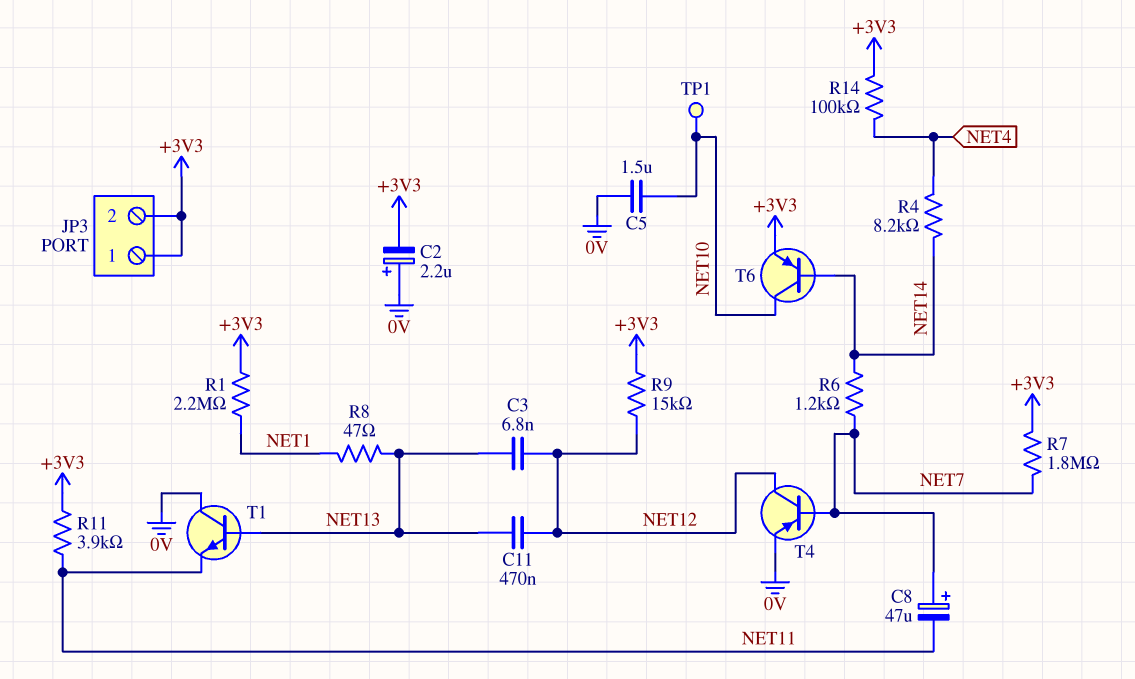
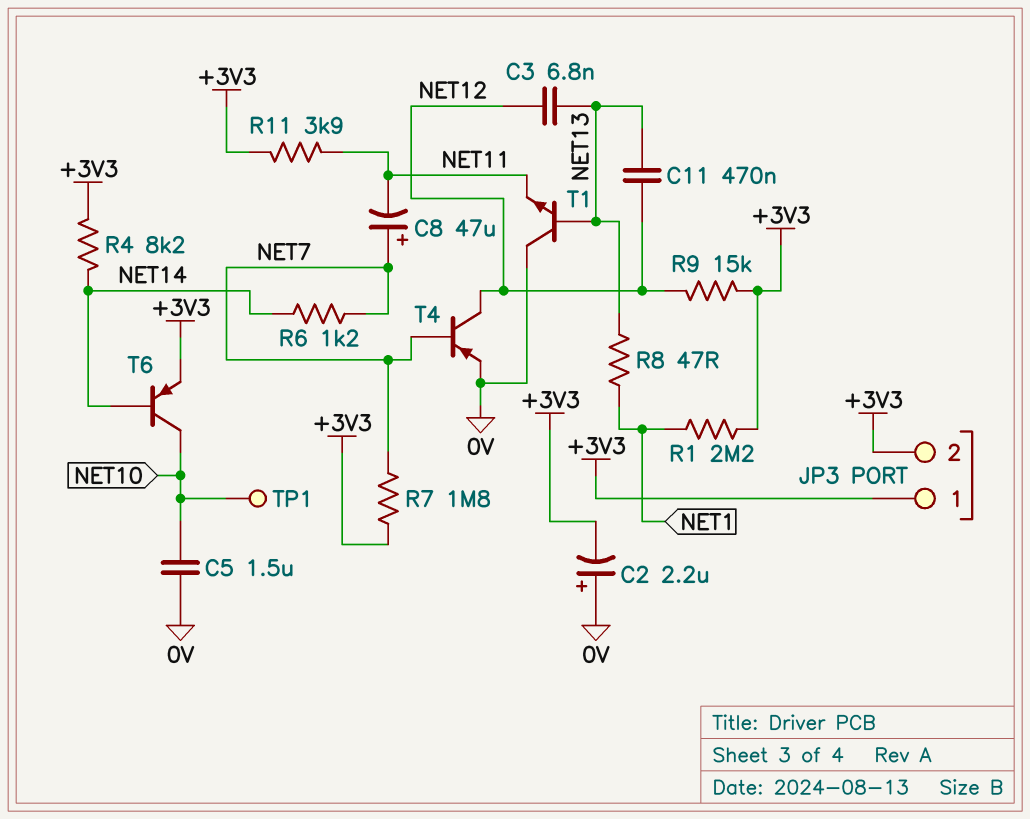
R4: 8.2k (NET4, NET14) -> 8.2k (+3V3, NET14)
R14: 100k (+3V3, NET4) -> none

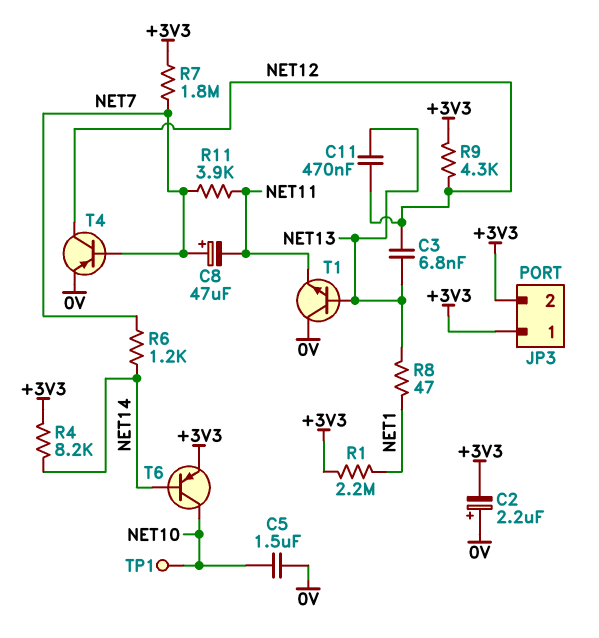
R9: 15k (+3V3, NET12) -> 4.3k (+3V3, NET12)
R11: 3.9k (+3V3, NET11) -> 3.9k (NET7, NET11)

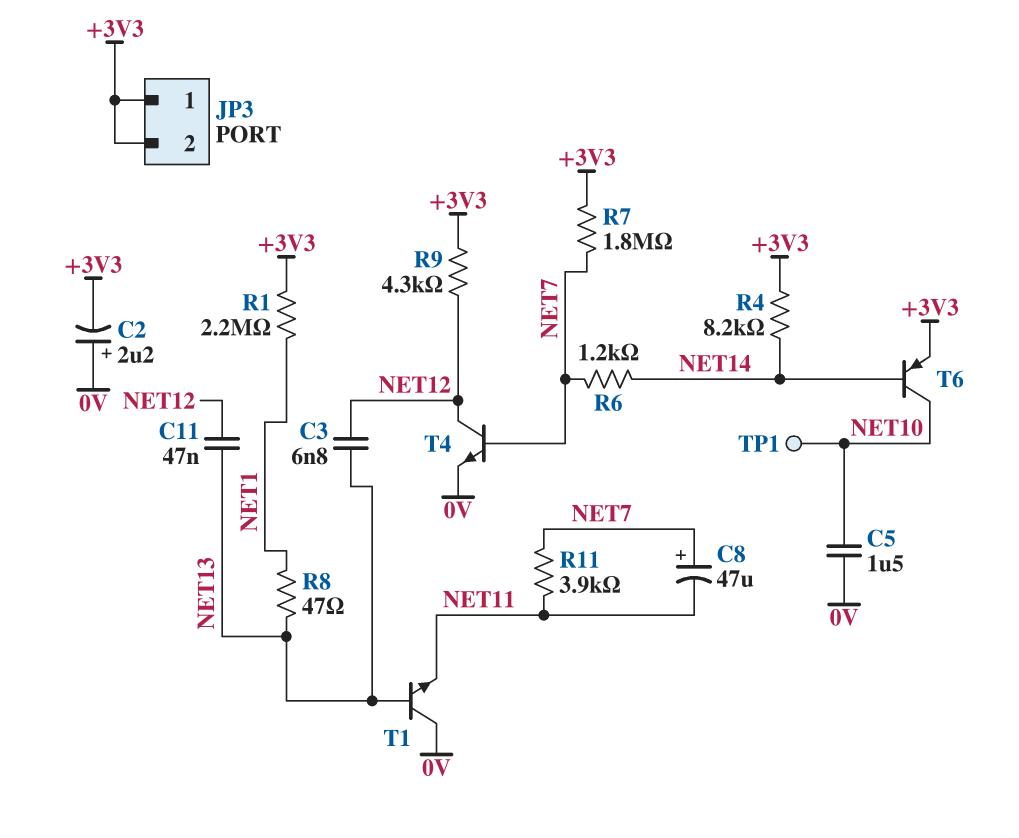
C11: 470nF (NET12, NET13) -> 47nF (NET12, NET13)
T4: PNP (B NET7, C NET12, E 0V) -> NPN (B NET7, C NET12, E 0V)

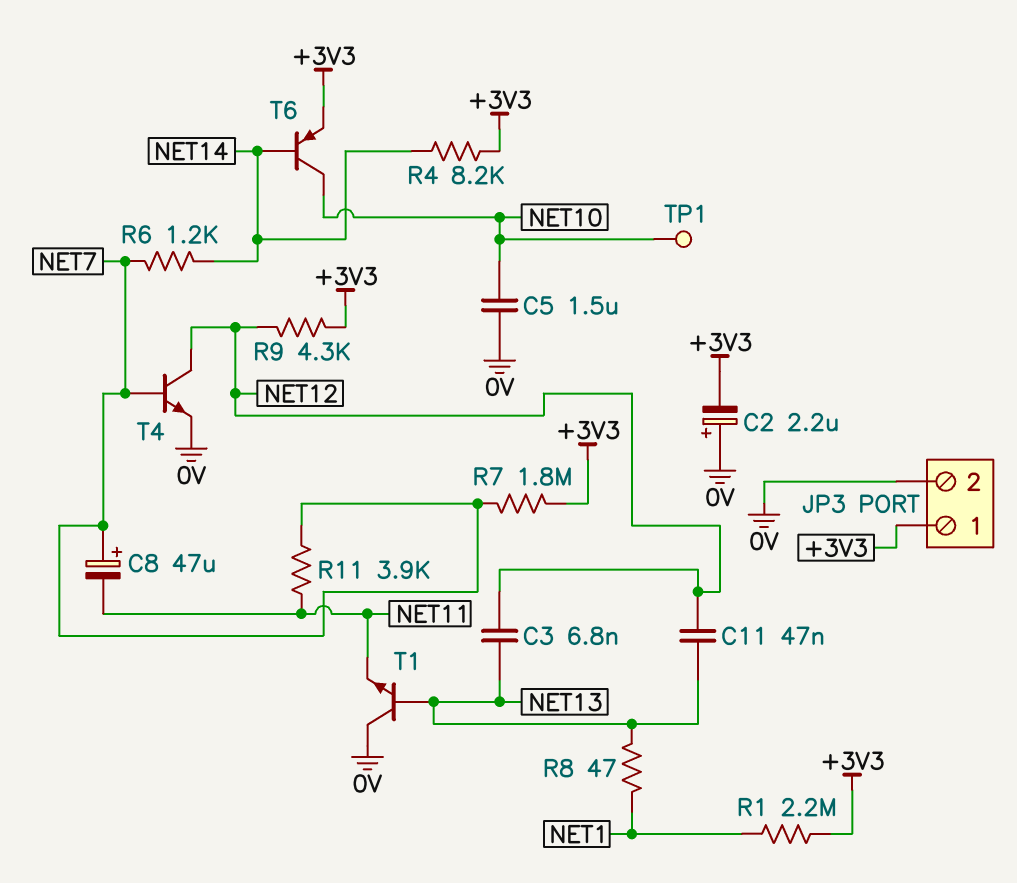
JP3 pin 2: +3V3 -> 0V

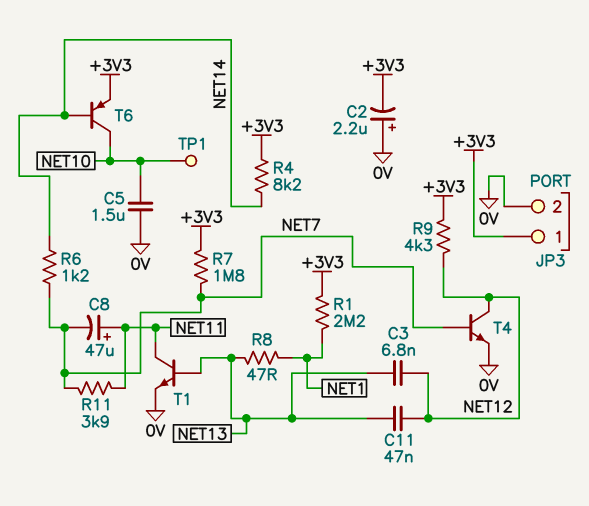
C8: 47uF (plus NET7, minus NET11) -> 47uF (plus NET11, minus NET7)
T1: NPN (B NET13, C 0V, E NET11) -> NPN (B NET13, C NET11, E 0V)

